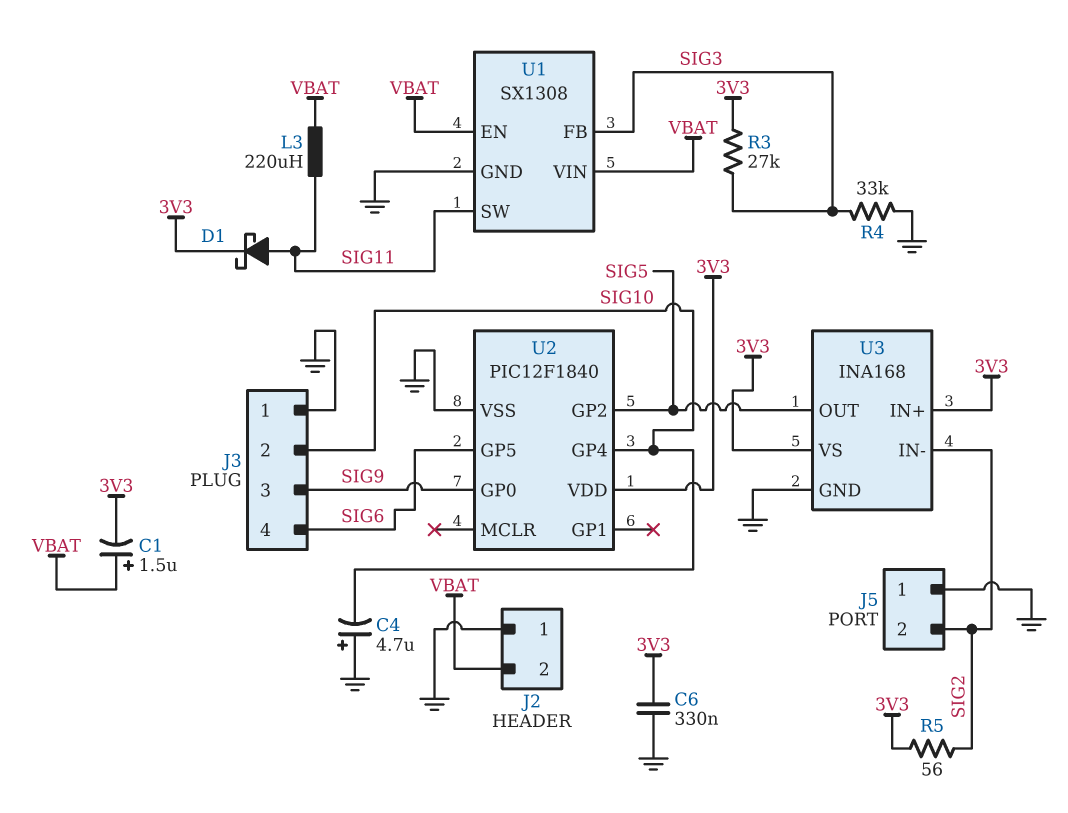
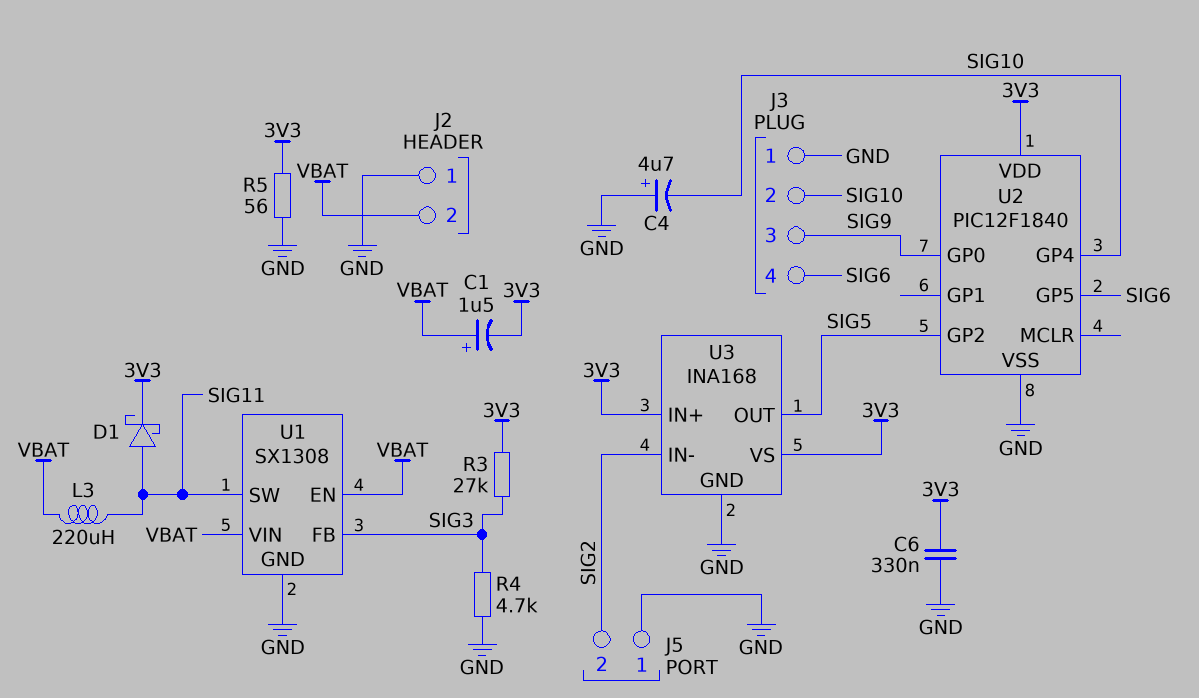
R4: 33k (GND, SIG3) -> 4.7k (GND, SIG3)
R5: 56 (3V3, SIG2) -> 56 (3V3, GND)

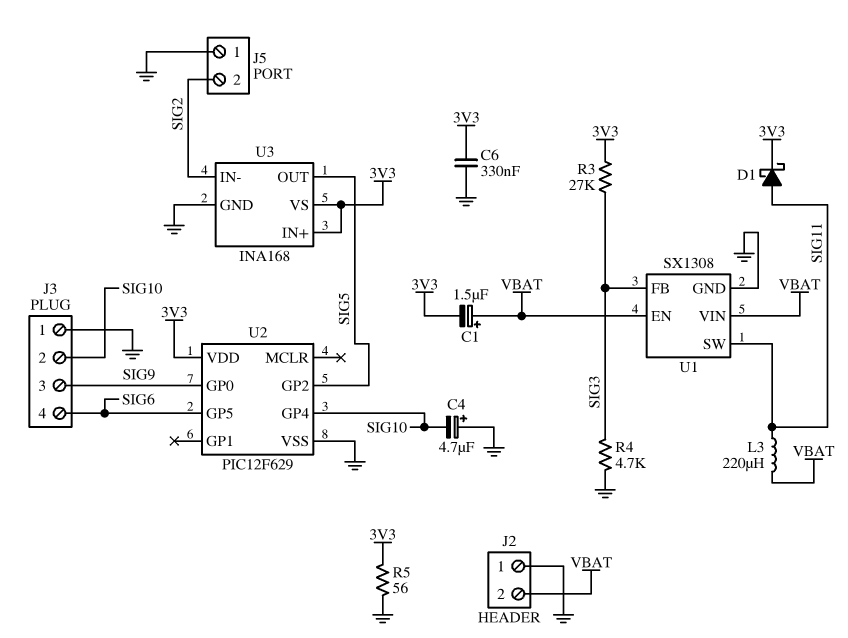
U2: PIC12F1840 -> PIC12F629

